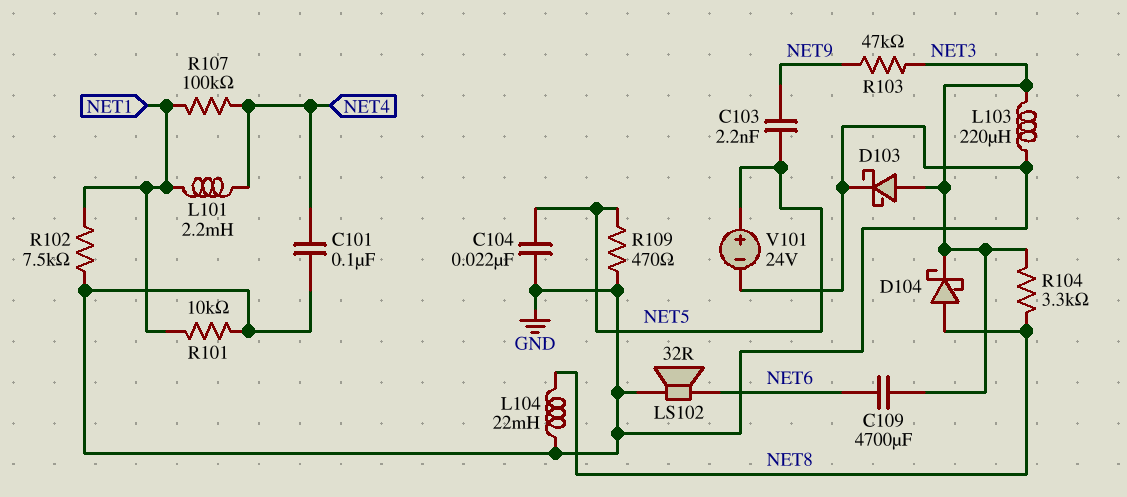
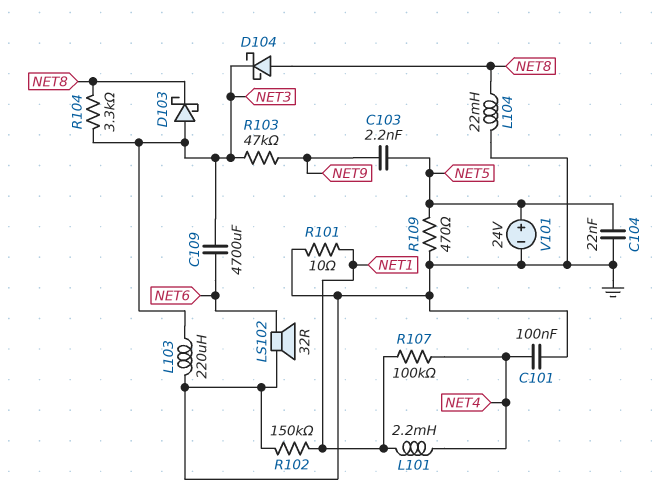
D103: schottky (A NET3, K GND) -> schottky (A NET3, K NET8)
R101: 10k (GND, NET1) -> 10 (GND, NET1)
R102: 7.5k (GND, NET1) -> 150k (GND, NET1)

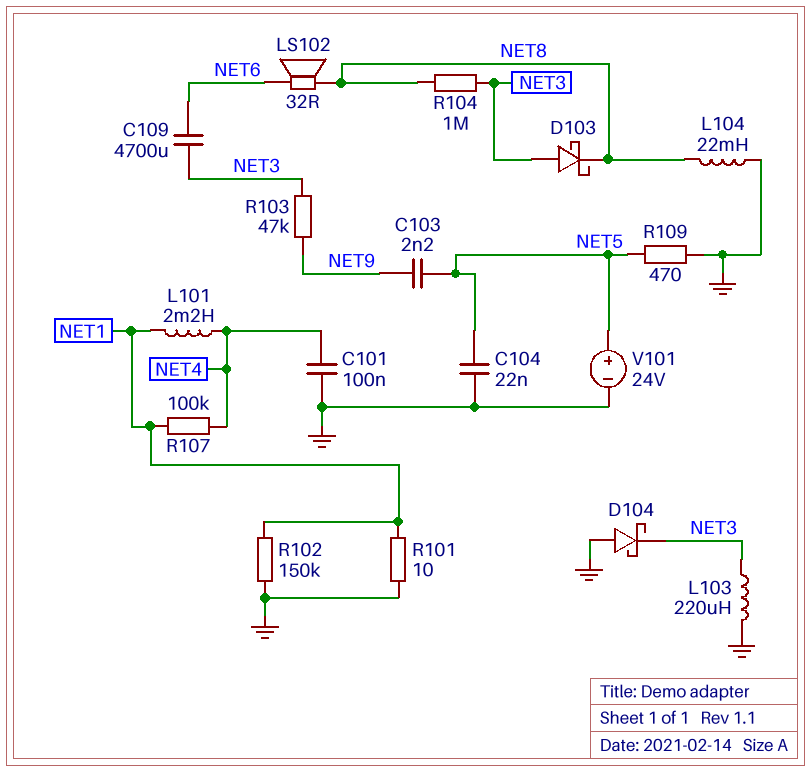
D104: schottky (A NET8, K NET3) -> schottky (A GND, K NET3)
LS102: speaker 32R (GND, NET6) -> speaker 32R (NET6, NET8)
R104: 3.3k (NET3, NET8) -> 1M (NET3, NET8)

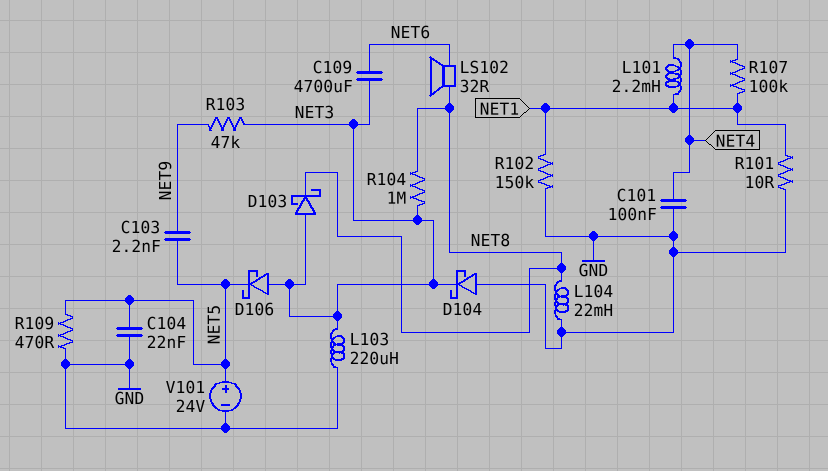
D106: none -> schottky (A NET3, K NET5)

